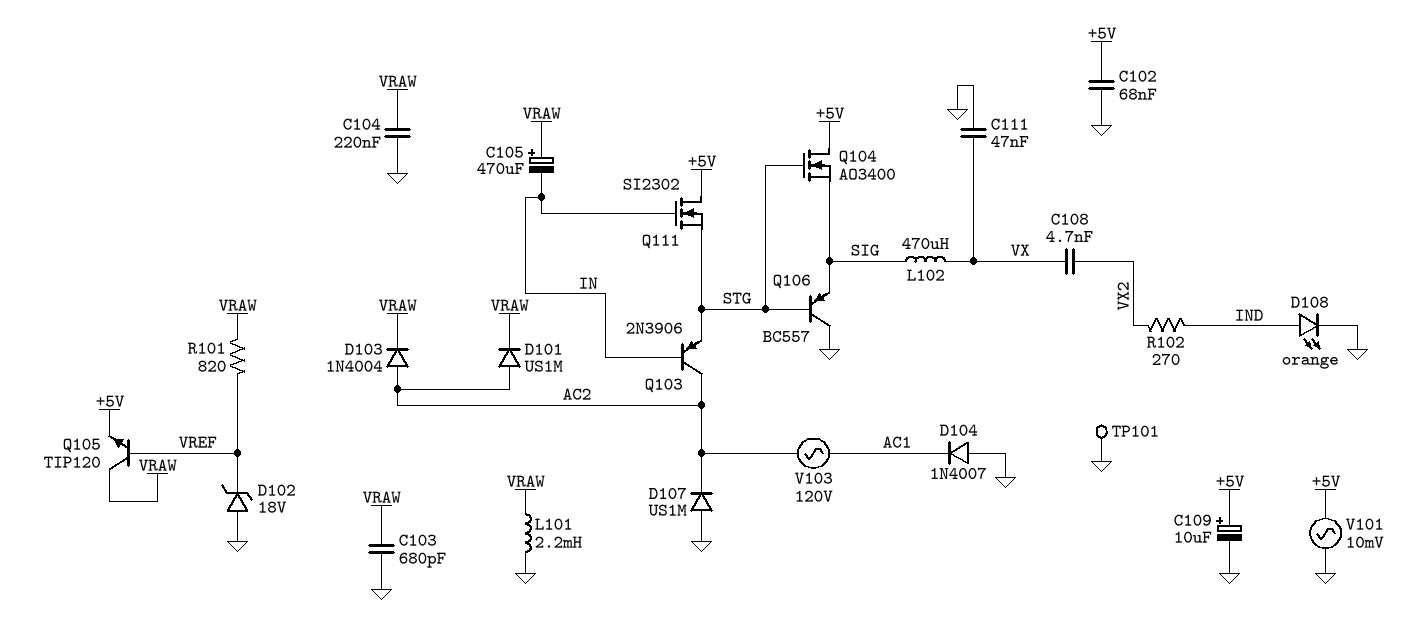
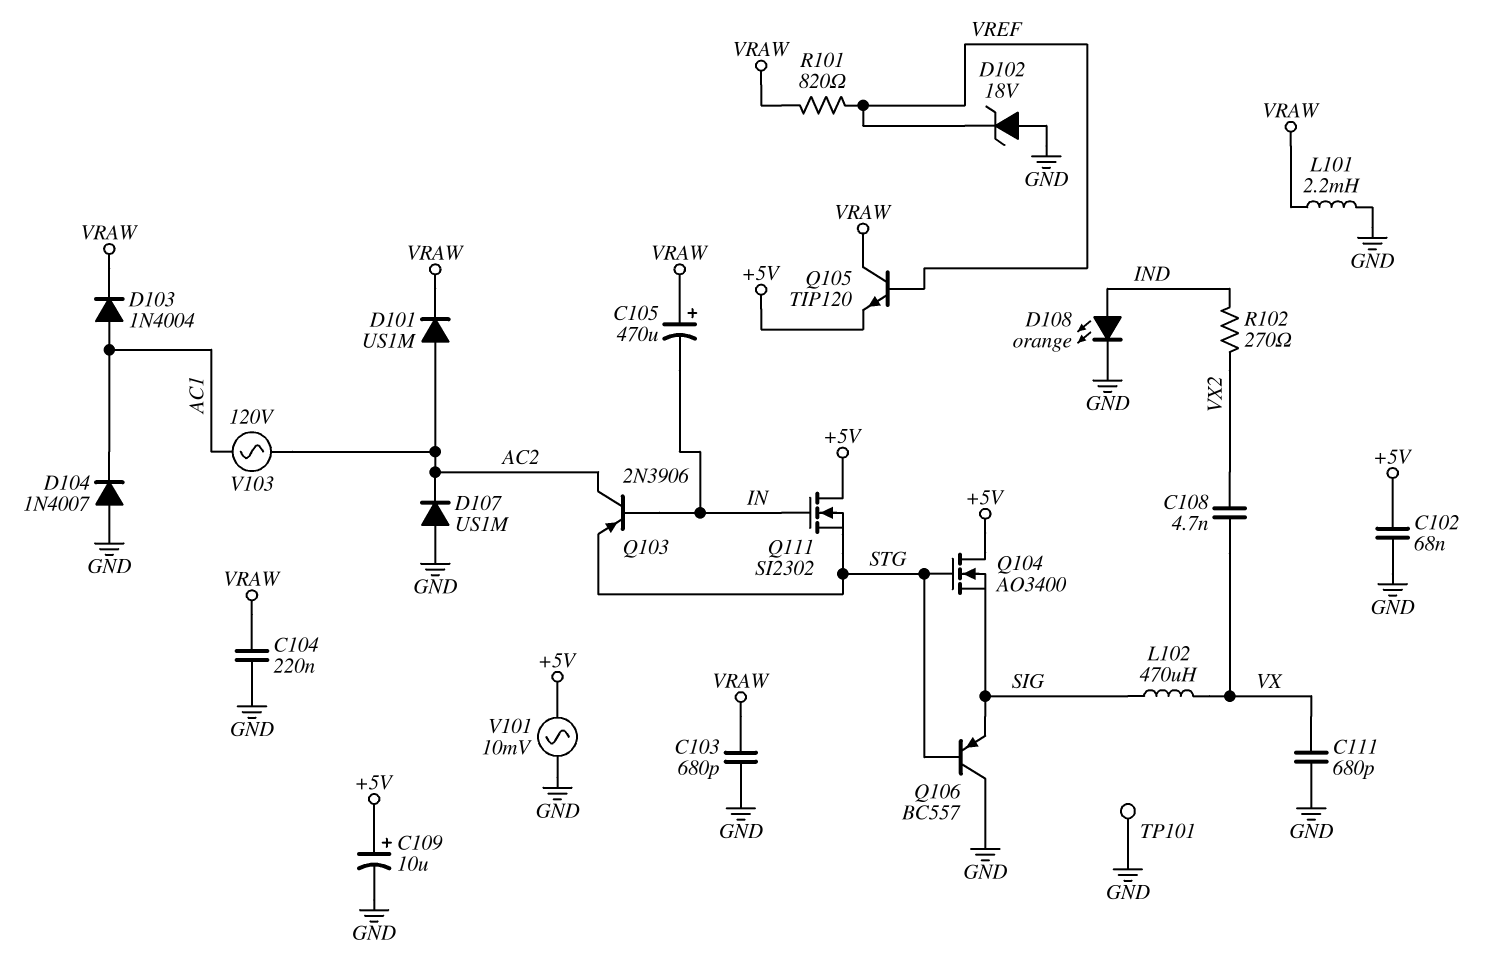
C111: 47nF (GND, VX) -> 680pF (GND, VX)
D103: diode 1N4004 (A AC2, K VRAW) -> diode 1N4004 (A AC1, K VRAW)

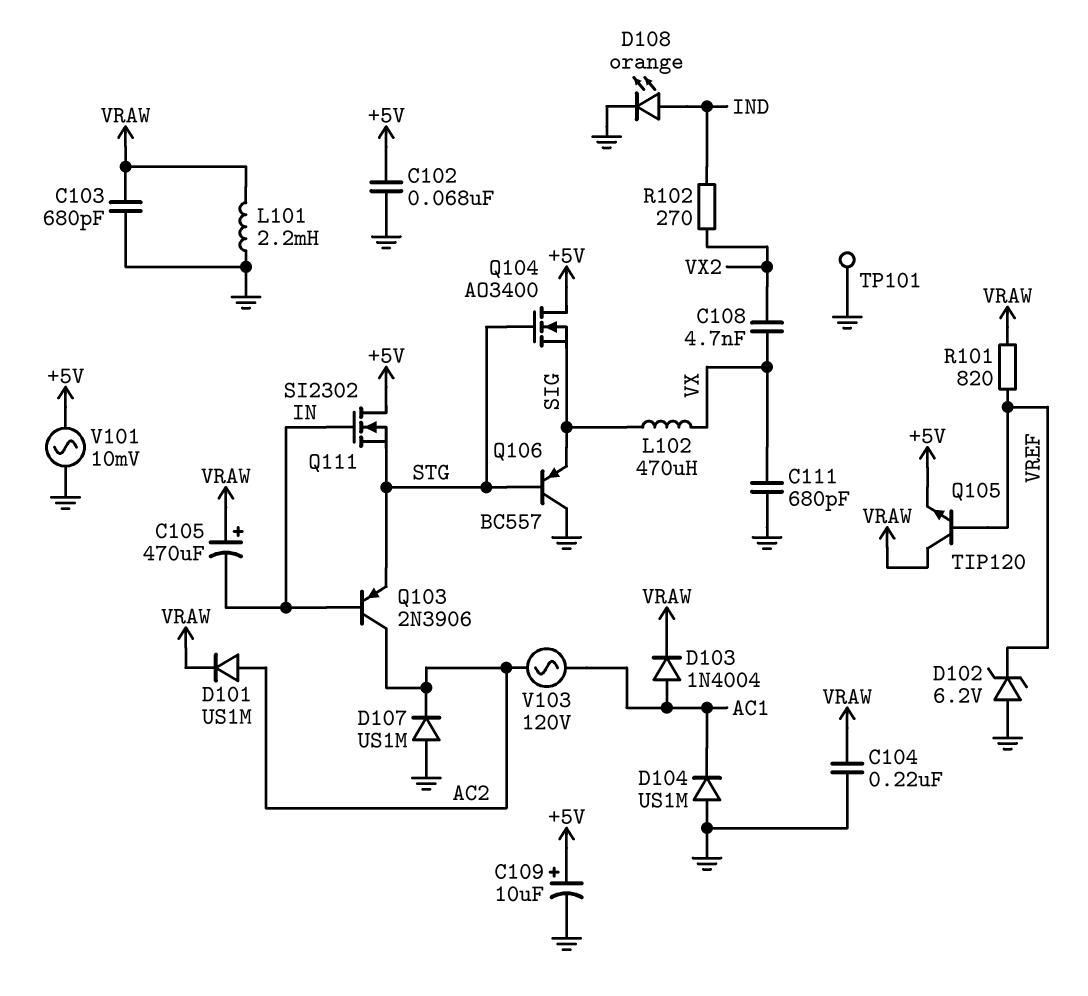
D102: zener 18V (A GND, K VREF) -> zener 6.2V (A GND, K VREF)
D104: diode 1N4007 (A GND, K AC1) -> diode US1M (A GND, K AC1)

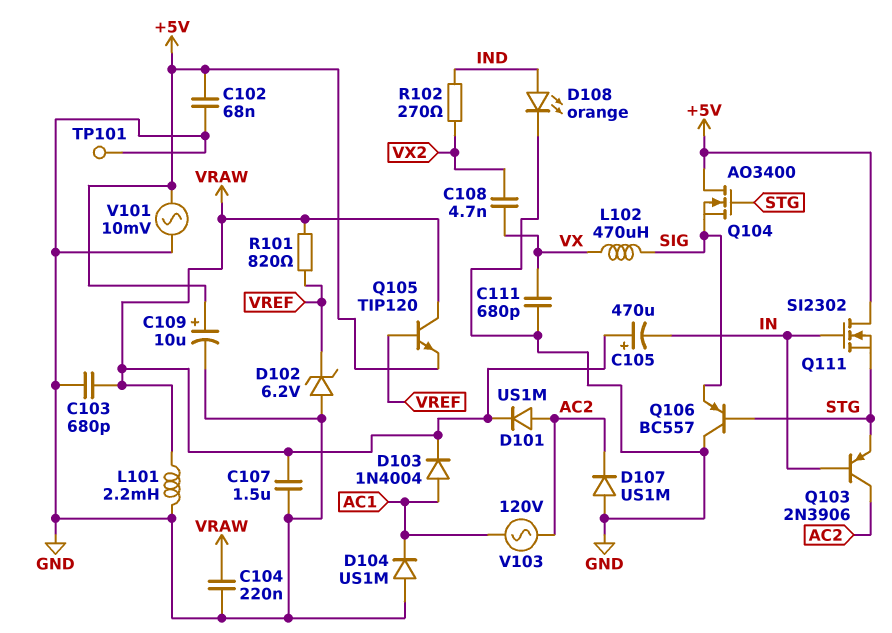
C107: none -> 1.5uF (GND, VRAW)

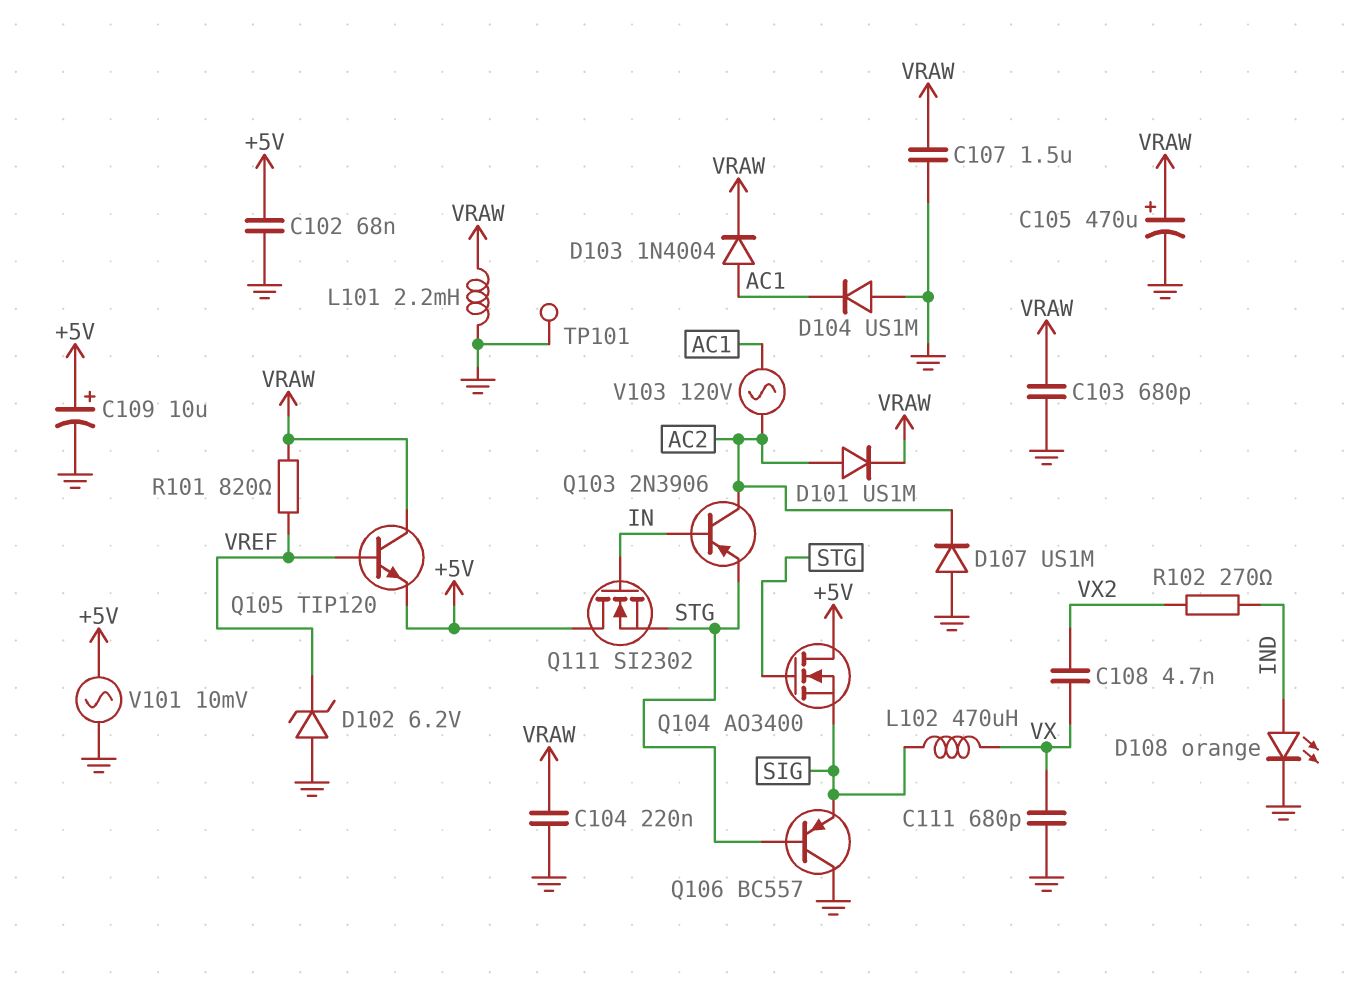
C105: 470uF (plus VRAW, minus IN) -> 470uF (plus VRAW, minus GND)

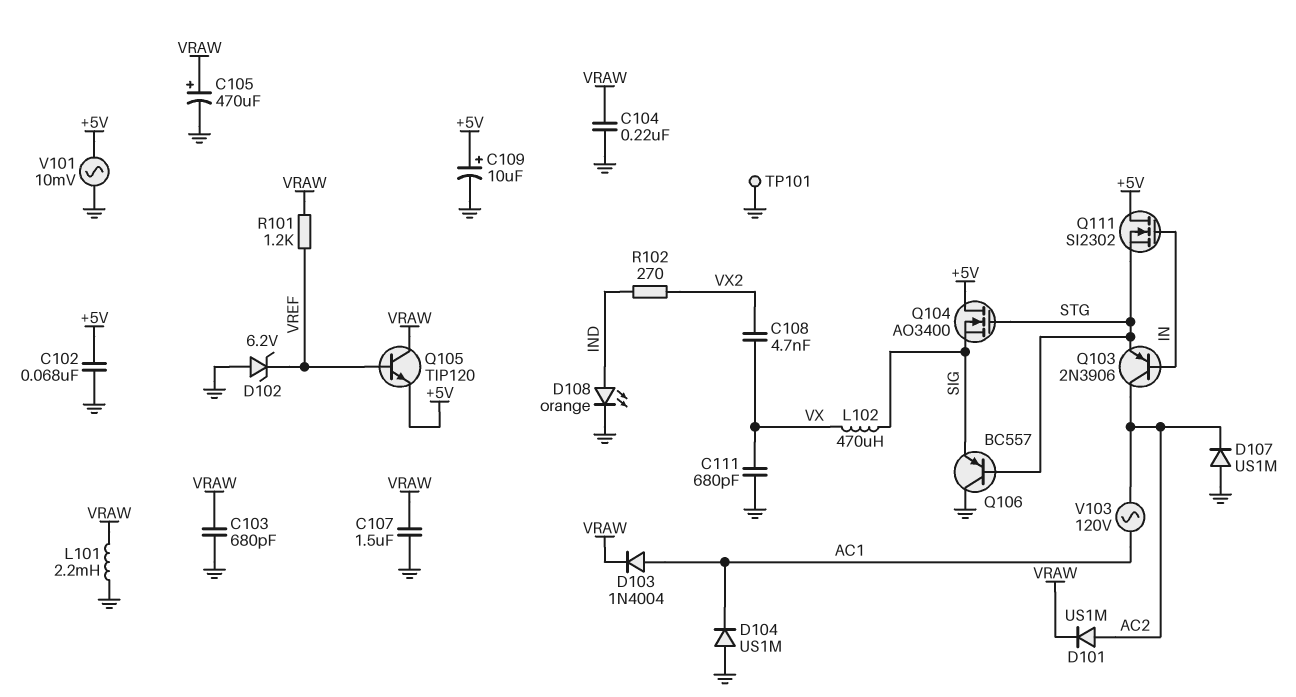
R101: 820 (VRAW, VREF) -> 1.2k (VRAW, VREF)

